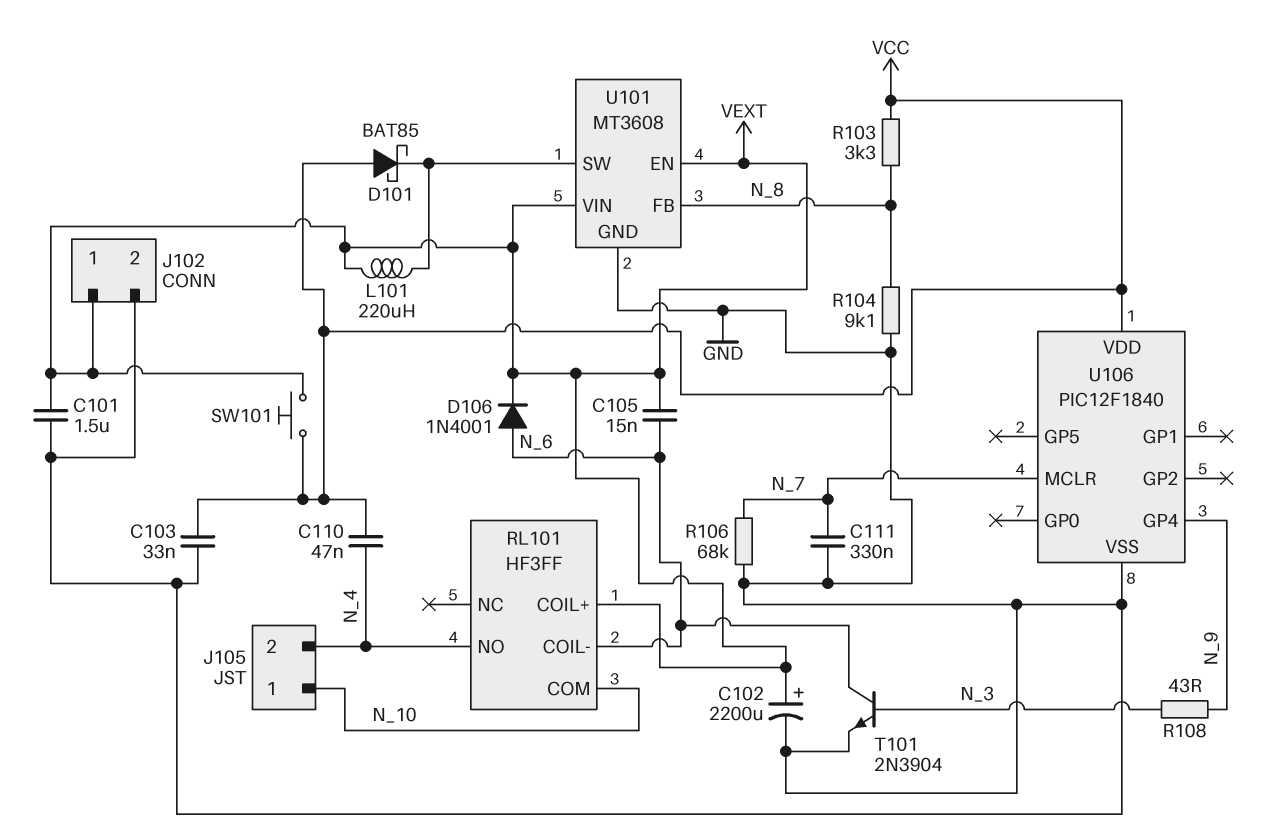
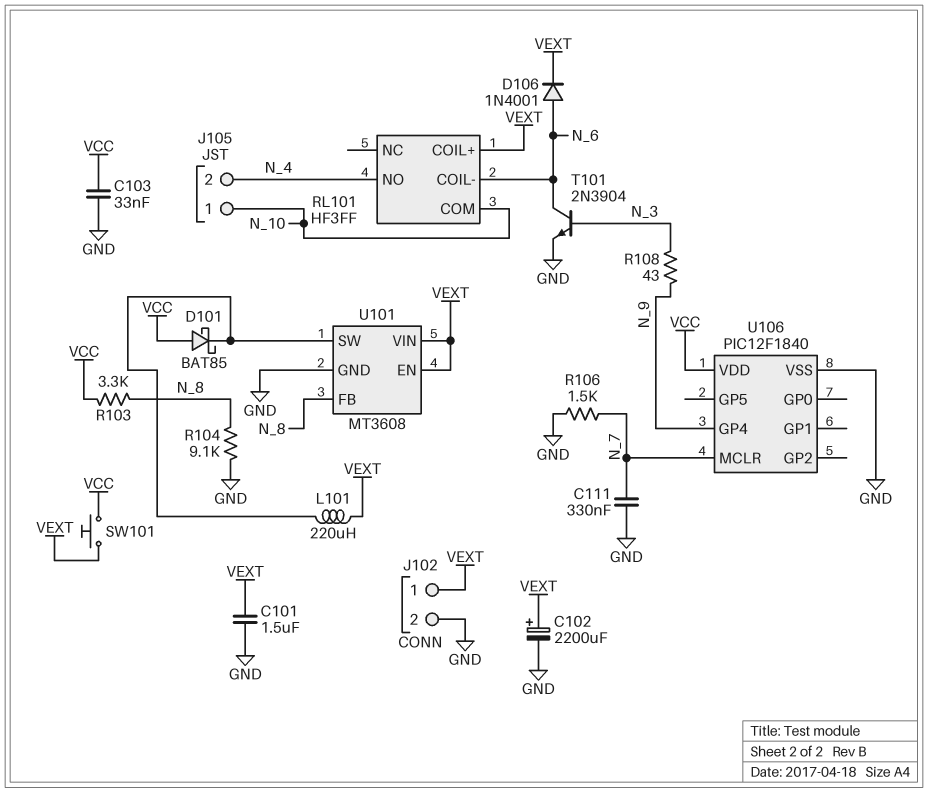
C105: 15nF (N_6, VEXT) -> none
C110: 47nF (N_4, VCC) -> none
R106: 68k (GND, N_7) -> 1.5k (GND, N_7)

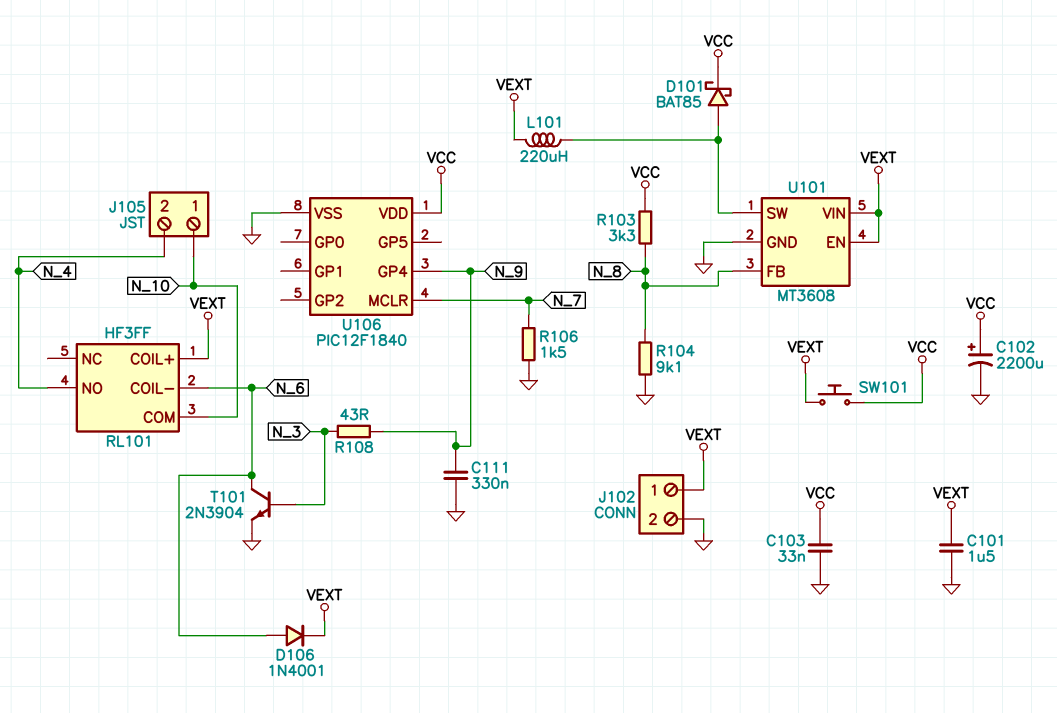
C102: 2200uF (plus VEXT, minus GND) -> 2200uF (plus VCC, minus GND)
C111: 330nF (GND, N_7) -> 330nF (GND, N_9)
D101: schottky BAT85 (A VCC, K U101/SW) -> schottky BAT85 (A U101/SW, K VCC)

